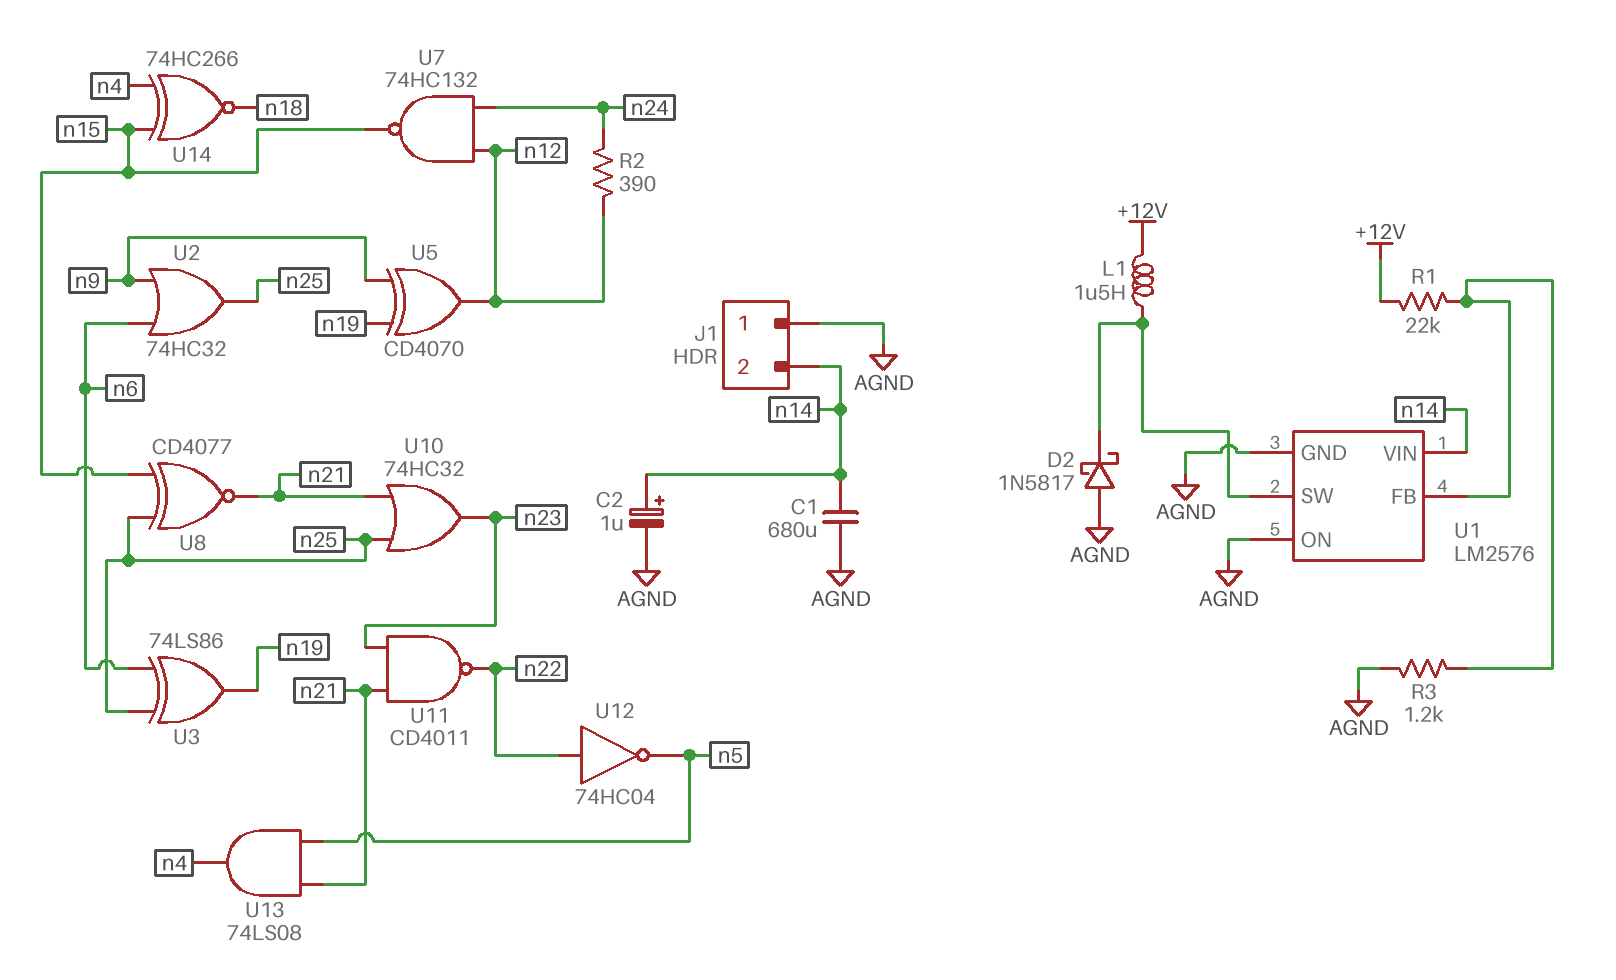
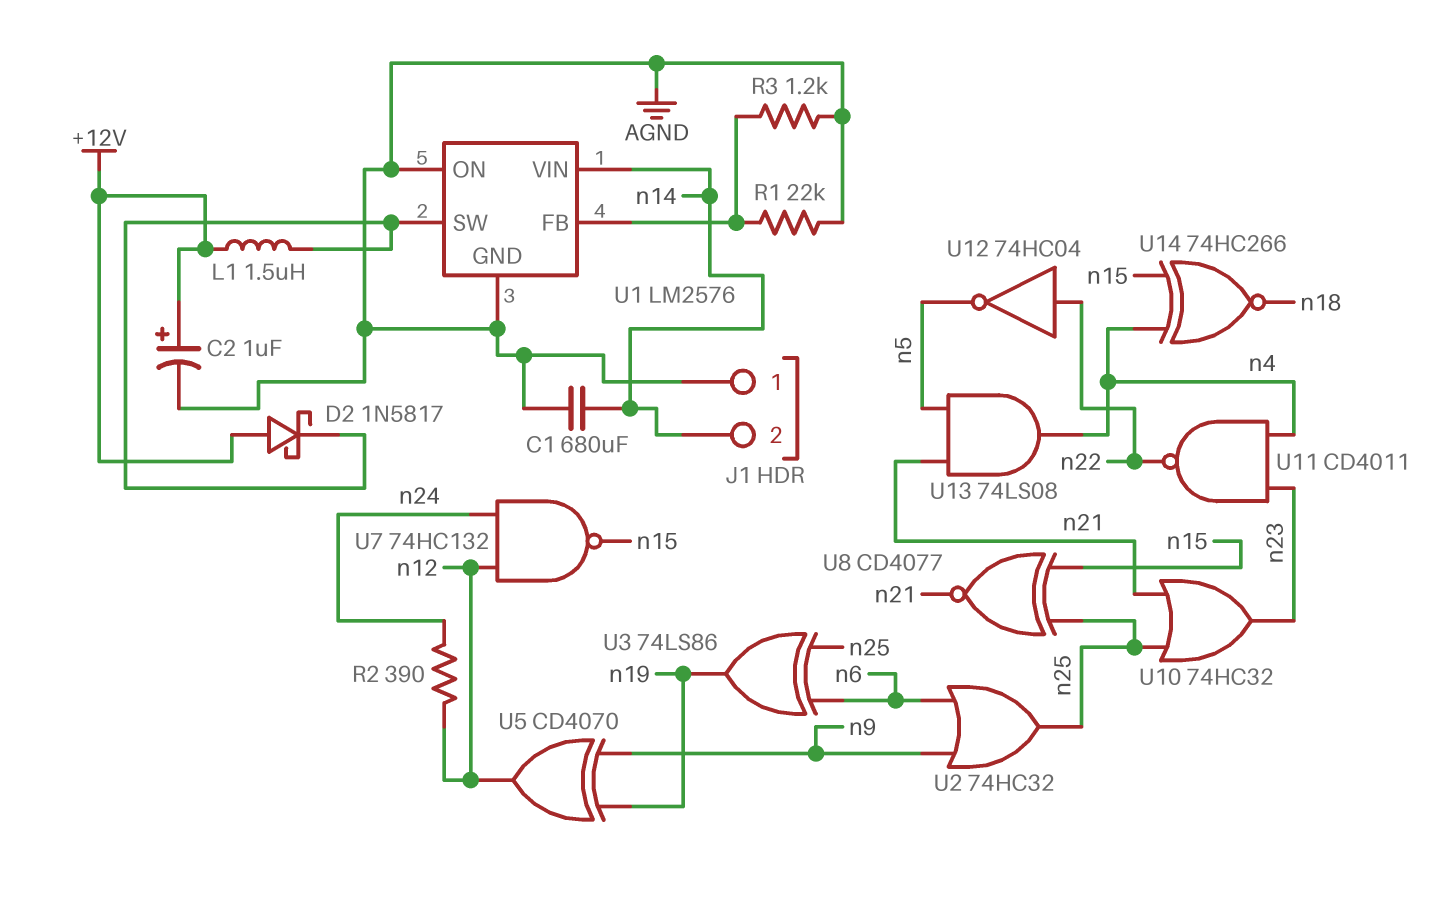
C2: 1uF (plus n14, minus AGND) -> 1uF (plus +12V, minus AGND)
D2: schottky 1N5817 (A AGND, K U1/SW) -> schottky 1N5817 (A +12V, K U1/SW)
R1: 22k (+12V, U1/FB) -> 22k (AGND, U1/FB)
U11: NAND CD4011 (in n21, in n23, out n22) -> NAND CD4011 (in n4, in n23, out n22)

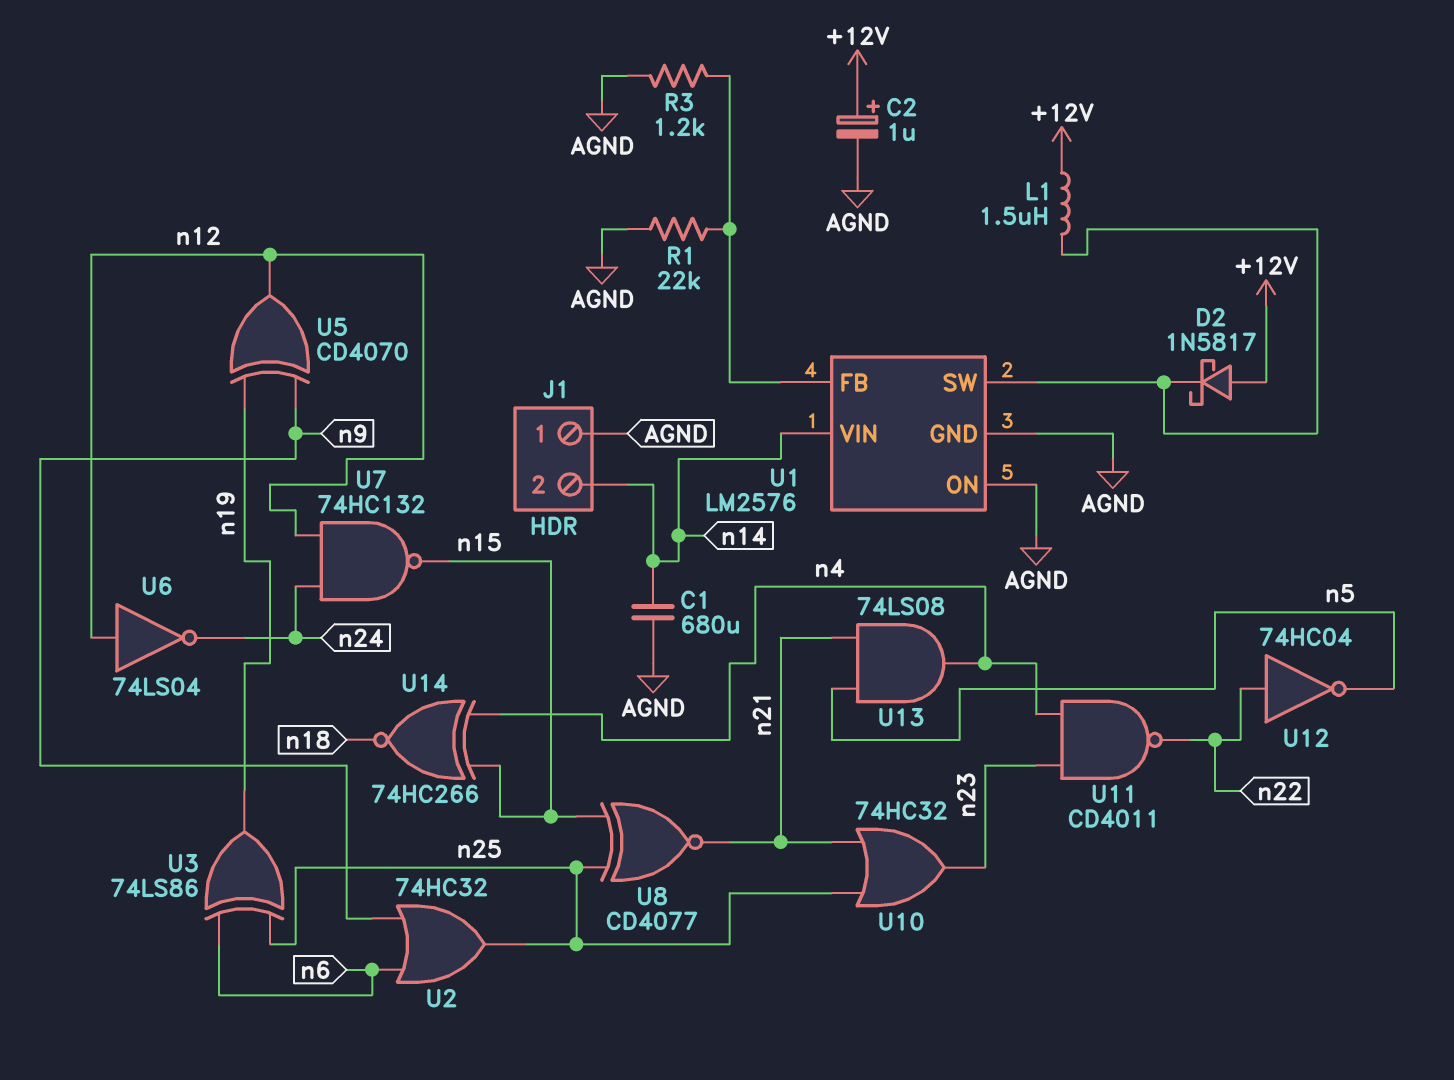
R2: 390 (n12, n24) -> none
U6: none -> NOT 74LS04 (in n12, out n24)

